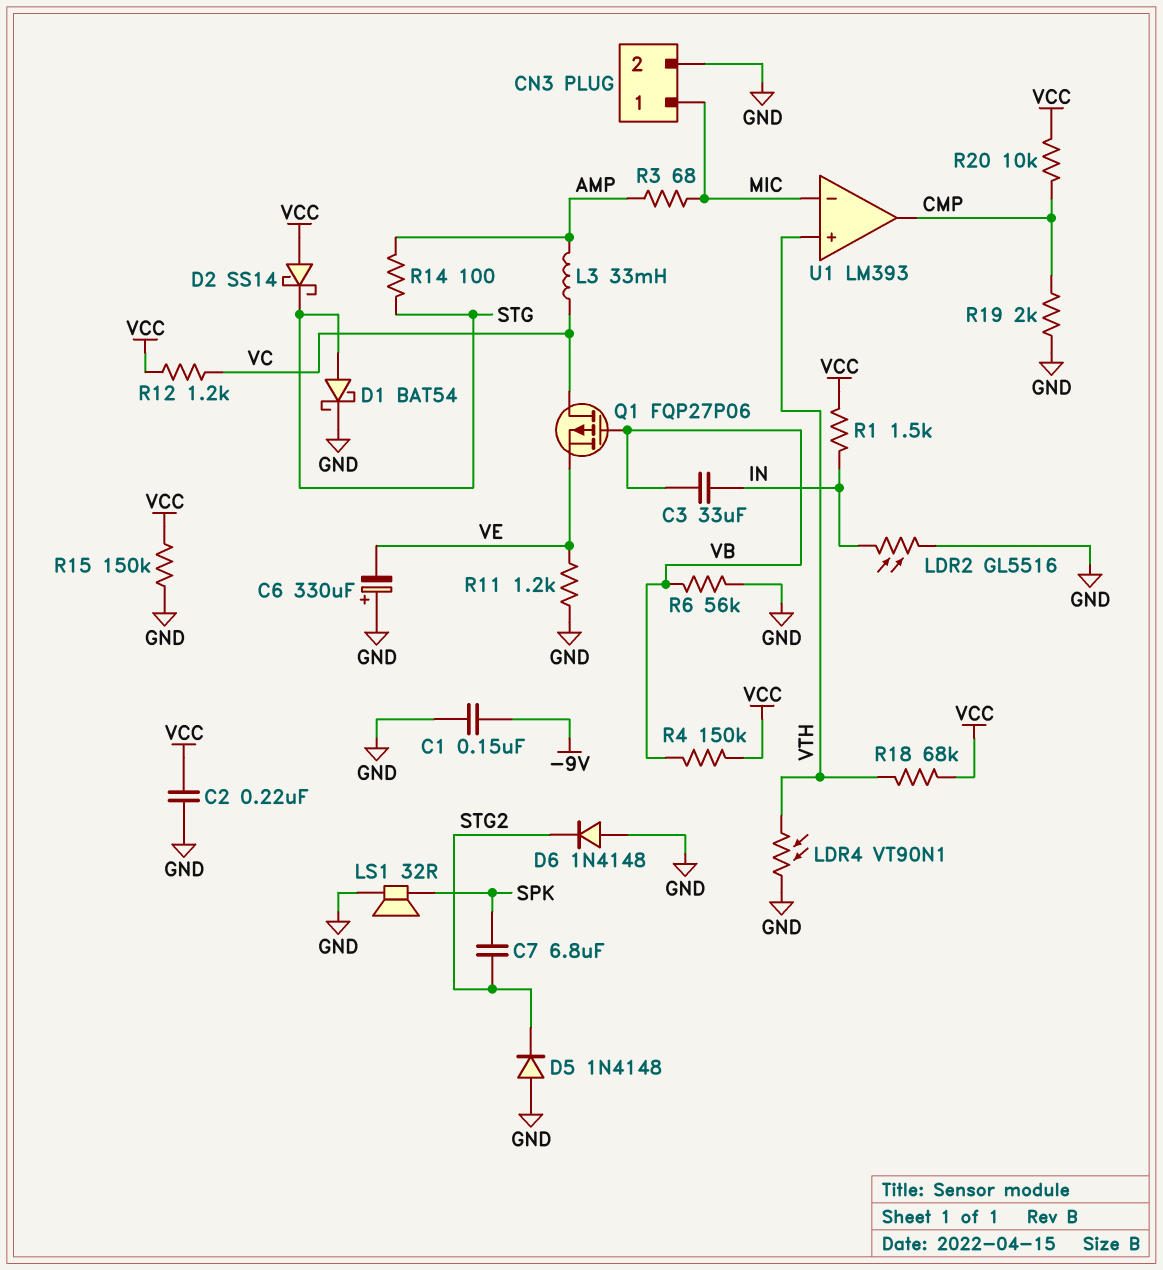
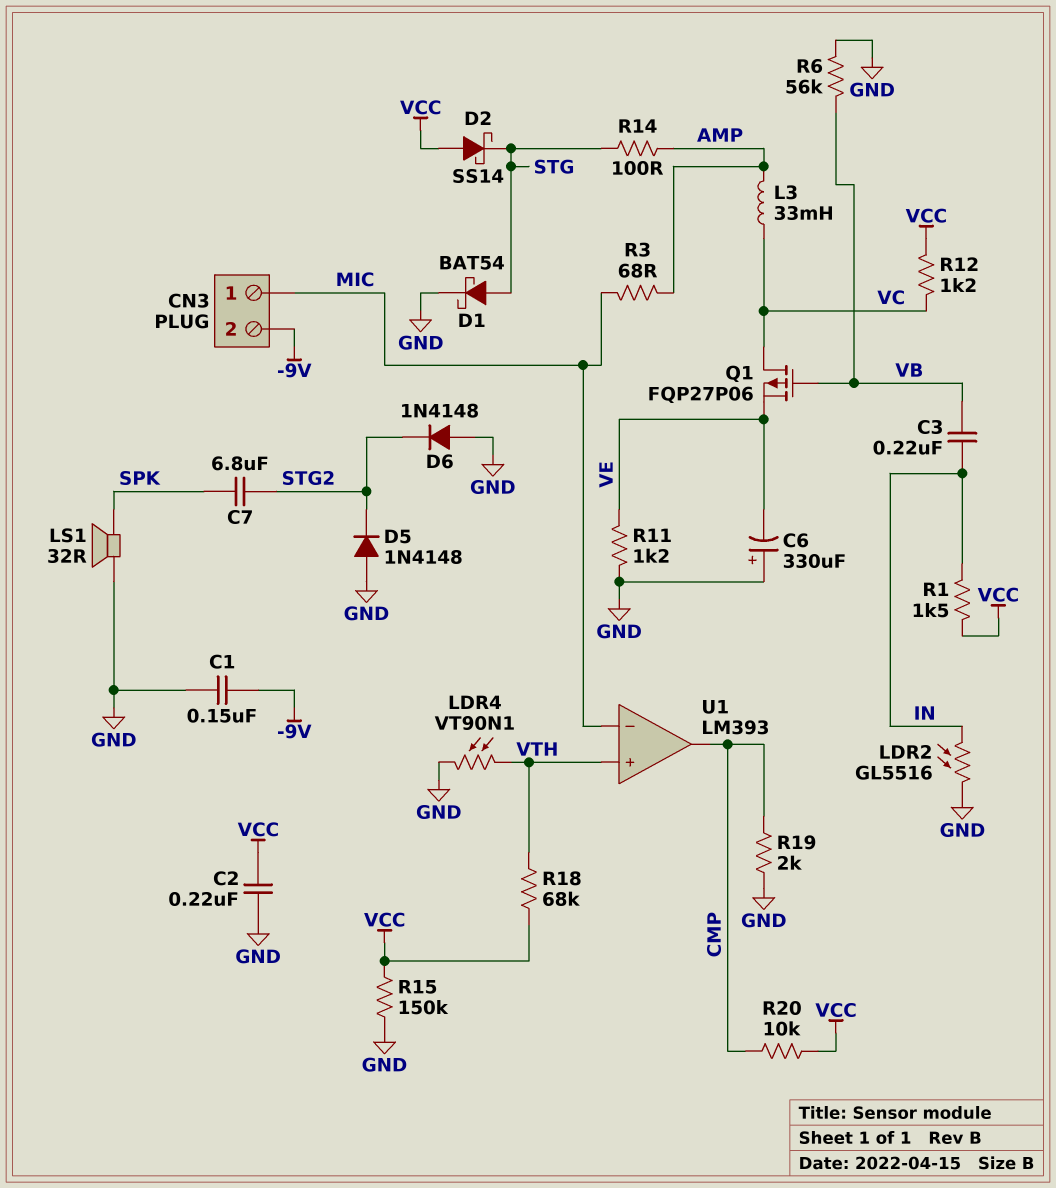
C3: 33uF (IN, VB) -> 220nF (IN, VB)
CN3 pin 2: GND -> -9V
R4: 150k (VB, VCC) -> none

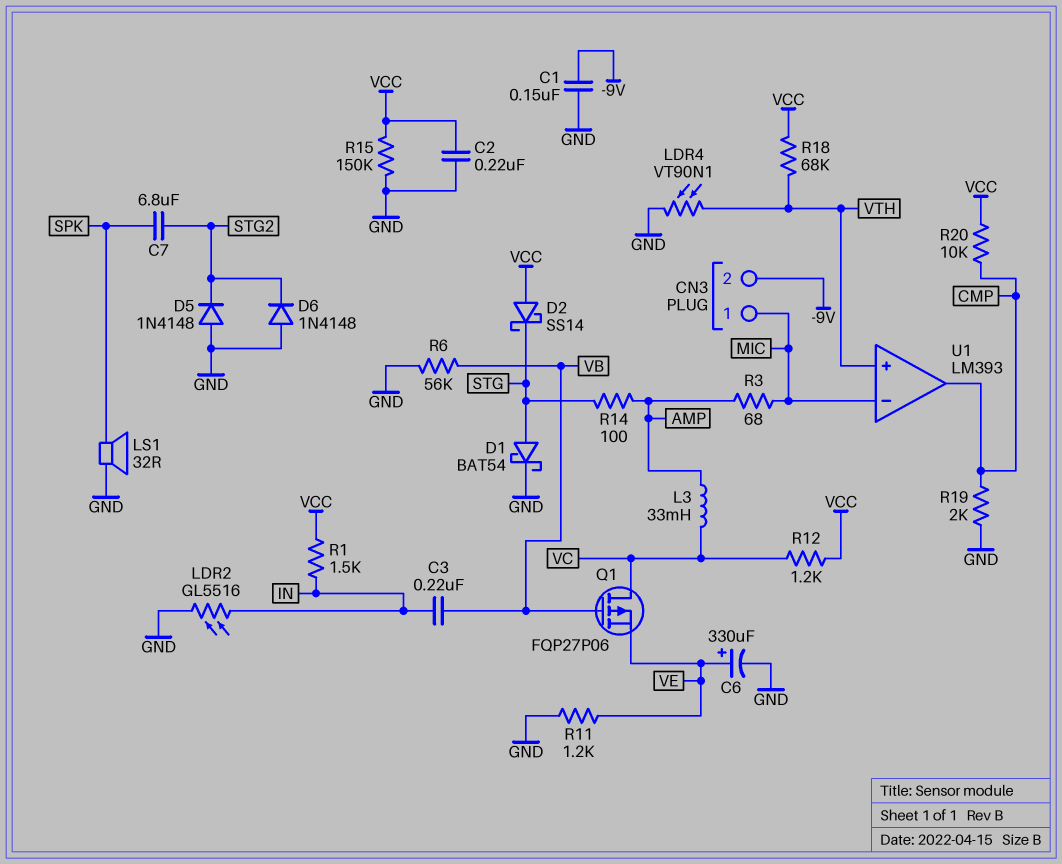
C6: 330uF (plus GND, minus VE) -> 330uF (plus VE, minus GND)

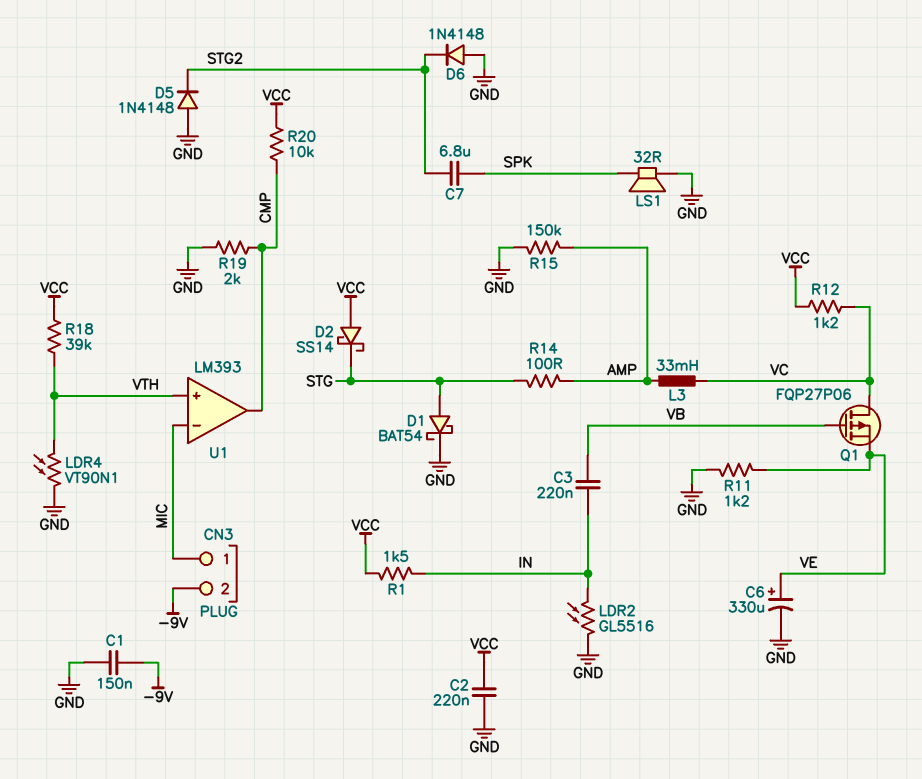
R3: 68 (AMP, MIC) -> none
R6: 56k (GND, VB) -> none
R15: 150k (GND, VCC) -> 150k (AMP, GND)
R18: 68k (VCC, VTH) -> 39k (VCC, VTH)

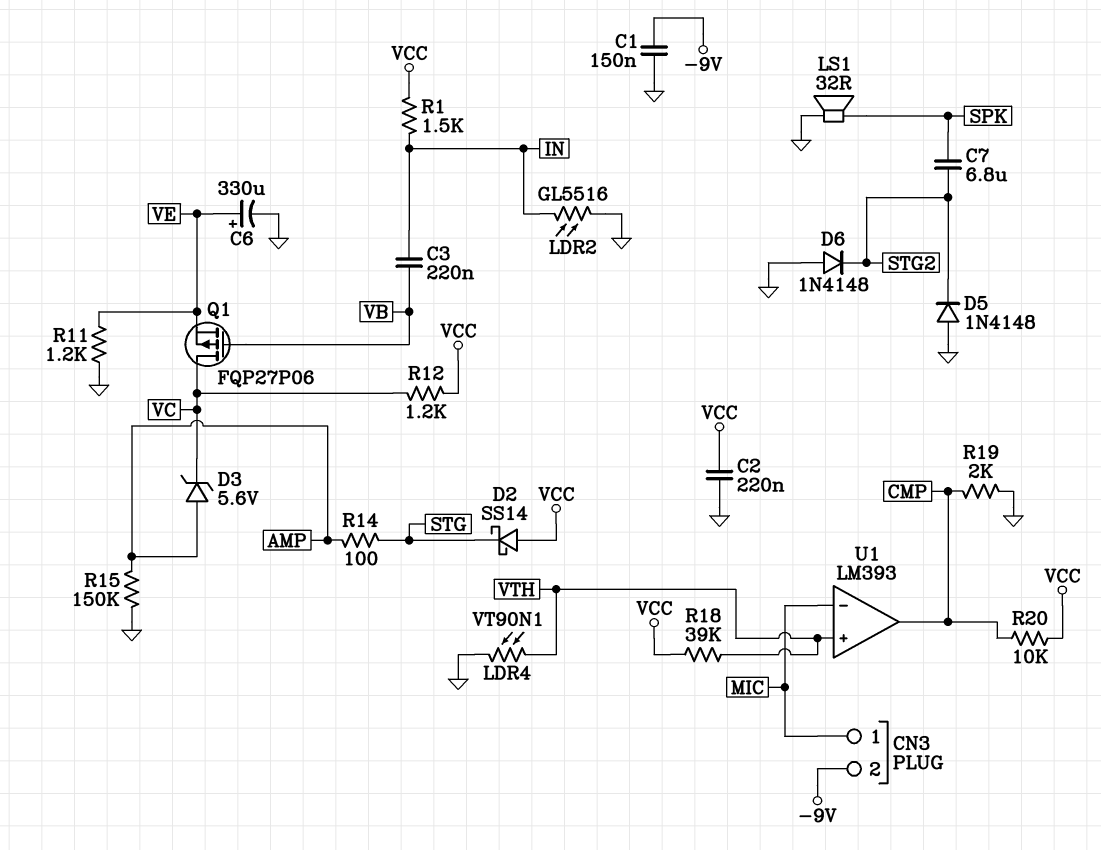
D1: schottky BAT54 (A STG, K GND) -> none
D3: none -> zener 5.6V (A AMP, K VC)
L3: 33mH (AMP, VC) -> none

